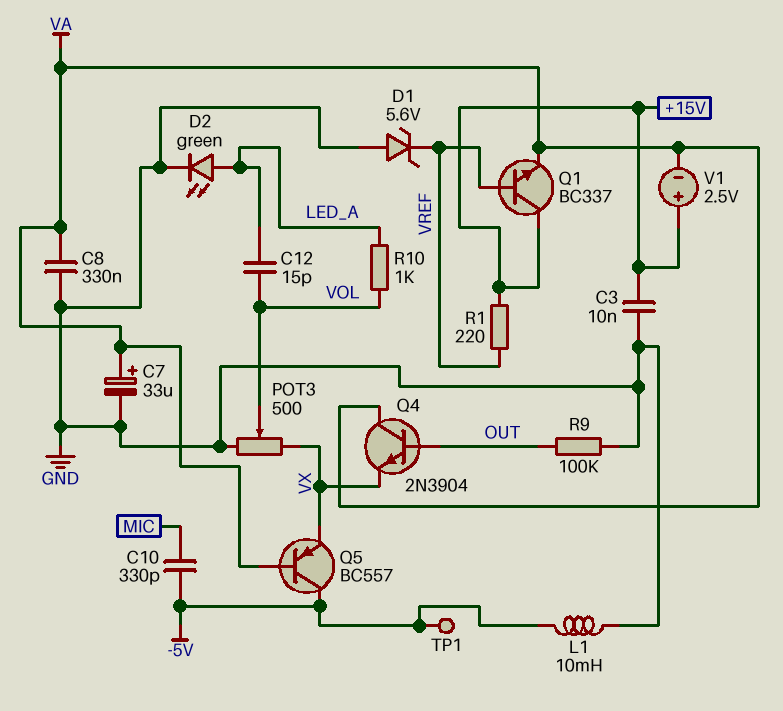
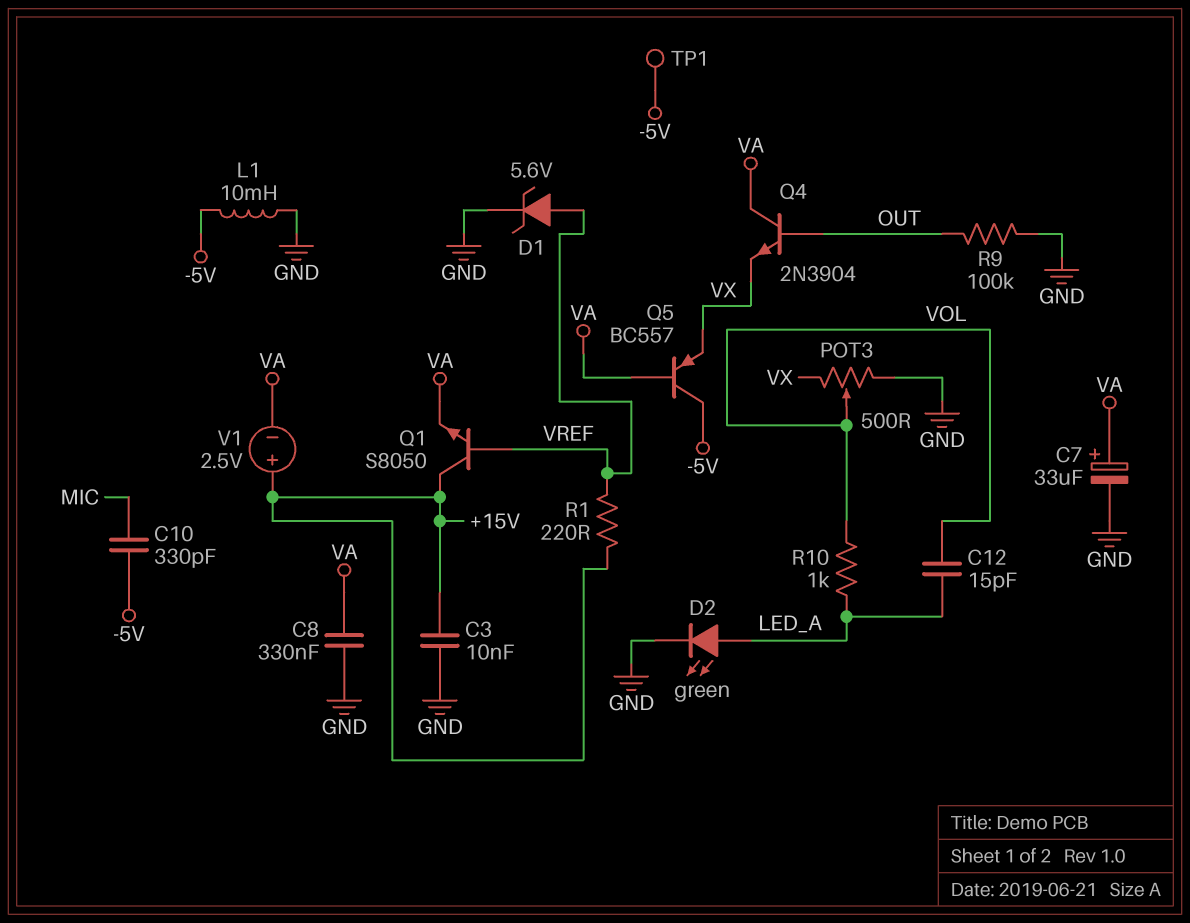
D1: zener 5.6V (A GND, K VREF) -> zener 5.6V (A VREF, K GND)
Q1: NPN BC337 (B VREF, C +15V, E VA) -> NPN S8050 (B VREF, C +15V, E VA)

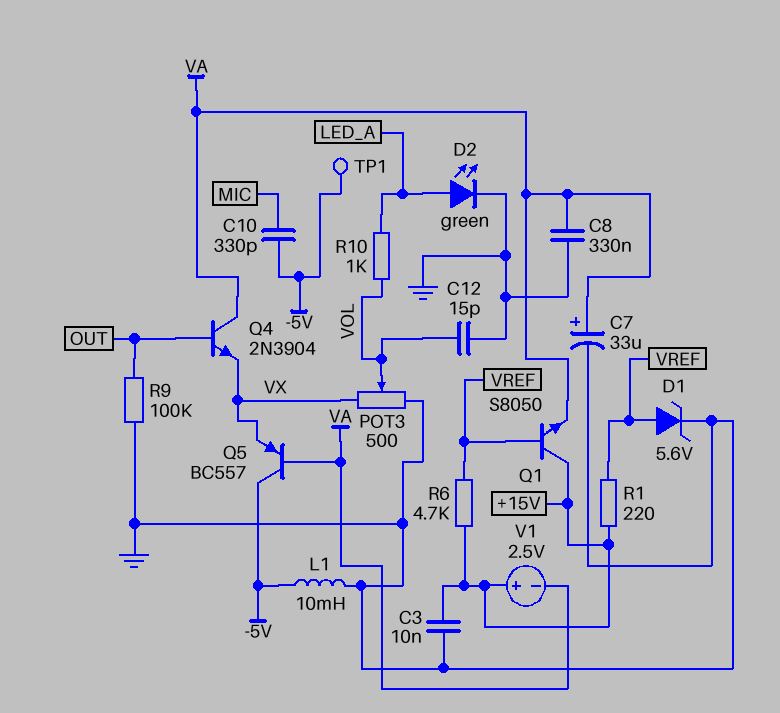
C12: 15pF (LED_A, VOL) -> 15pF (GND, VOL)
R6: none -> 4.7k (+15V, VREF)

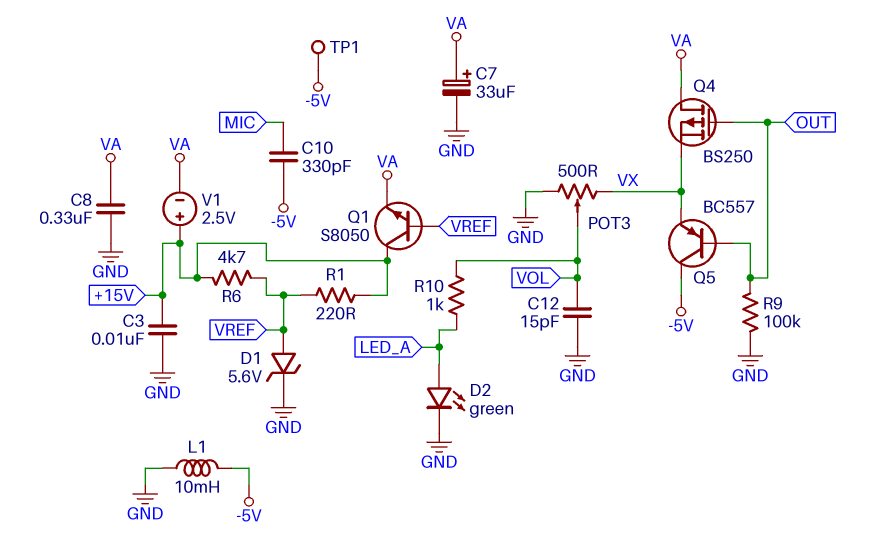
Q4: NPN 2N3904 (B OUT, C VA, E VX) -> PMOS BS250 (G OUT, D VA, S VX)
Q5: PNP BC557 (B VA, C -5V, E VX) -> PNP BC557 (B OUT, C -5V, E VX)

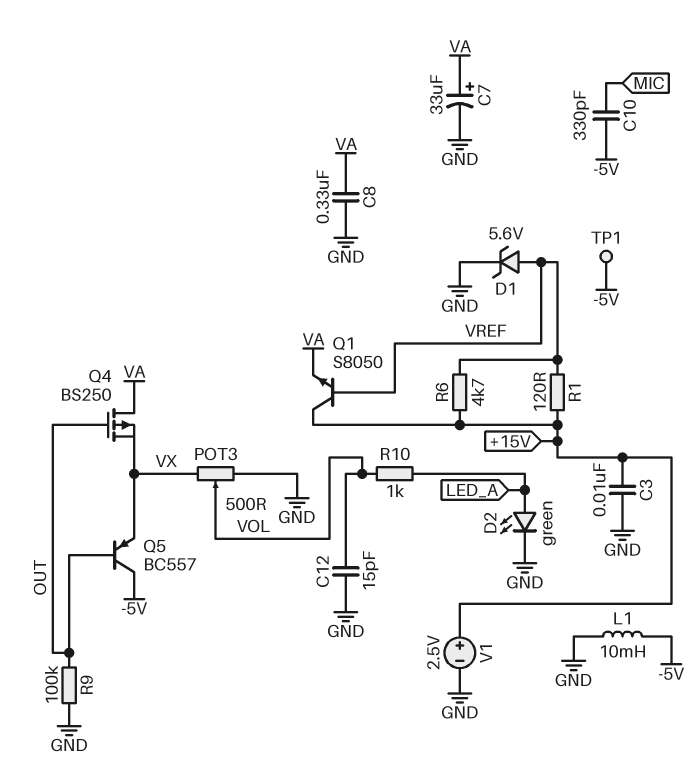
R1: 220 (+15V, VREF) -> 120 (+15V, VREF)
V1: 2.5V (plus +15V, minus VA) -> 2.5V (plus +15V, minus GND)

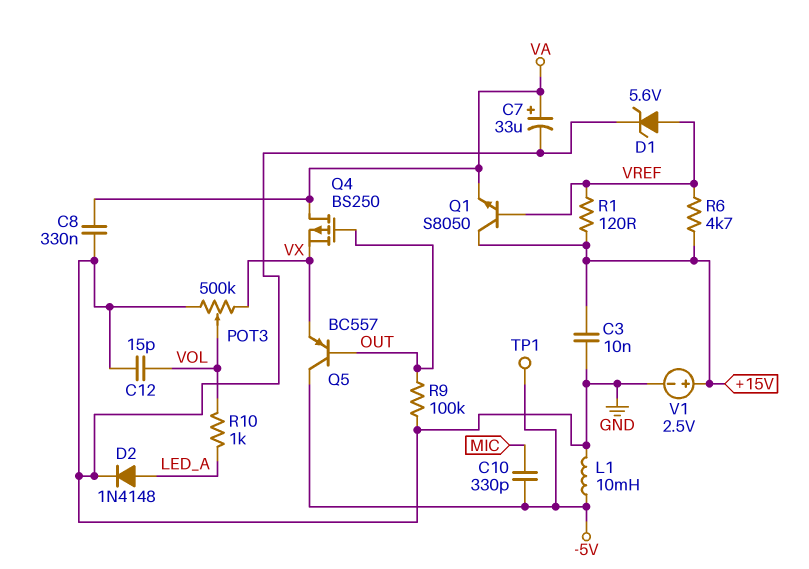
D2: LED green (A LED_A, K GND) -> diode 1N4148 (A LED_A, K GND)
POT3: 500 (GND, VX, wiper VOL) -> 500k (GND, VX, wiper VOL)

